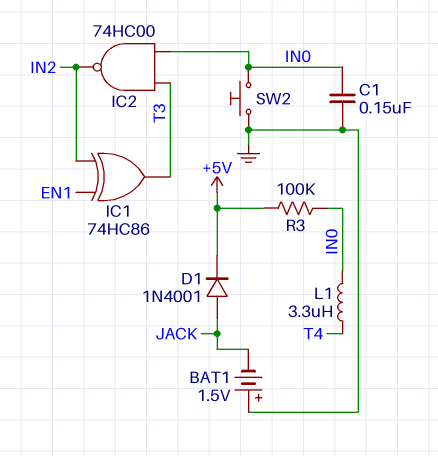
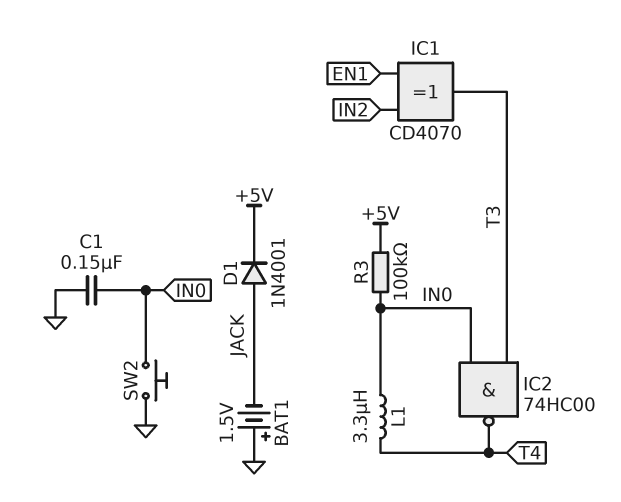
IC1: XOR 74HC86 (in EN1, in IN2, out T3) -> XOR CD4070 (in EN1, in IN2, out T3)
IC2: NAND 74HC00 (in IN0, in T3, out IN2) -> NAND 74HC00 (in IN0, in T3, out T4)

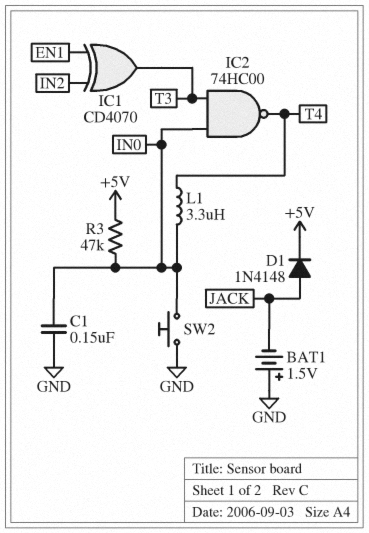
D1: diode 1N4001 (A JACK, K +5V) -> diode 1N4148 (A JACK, K +5V)
R3: 100k (+5V, IN0) -> 47k (+5V, IN0)

